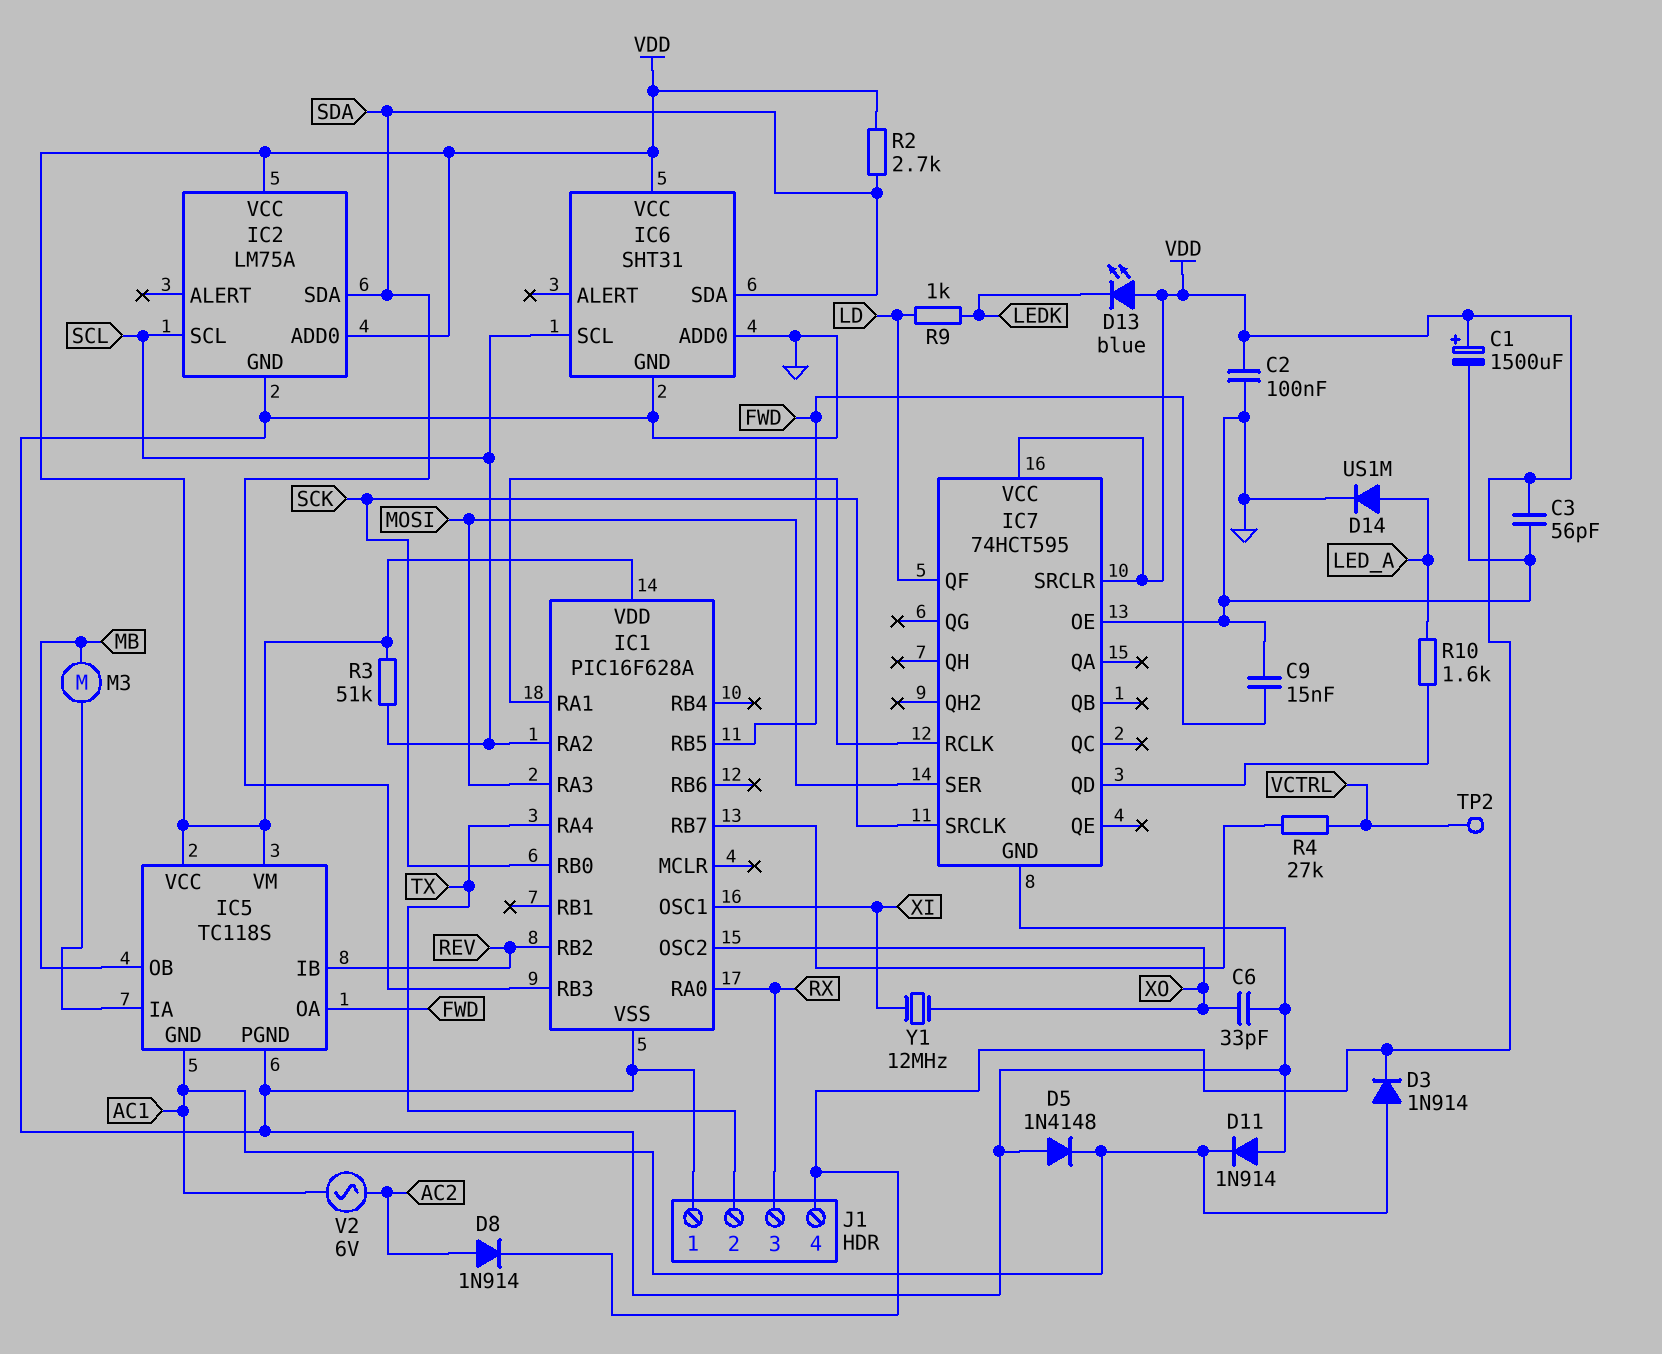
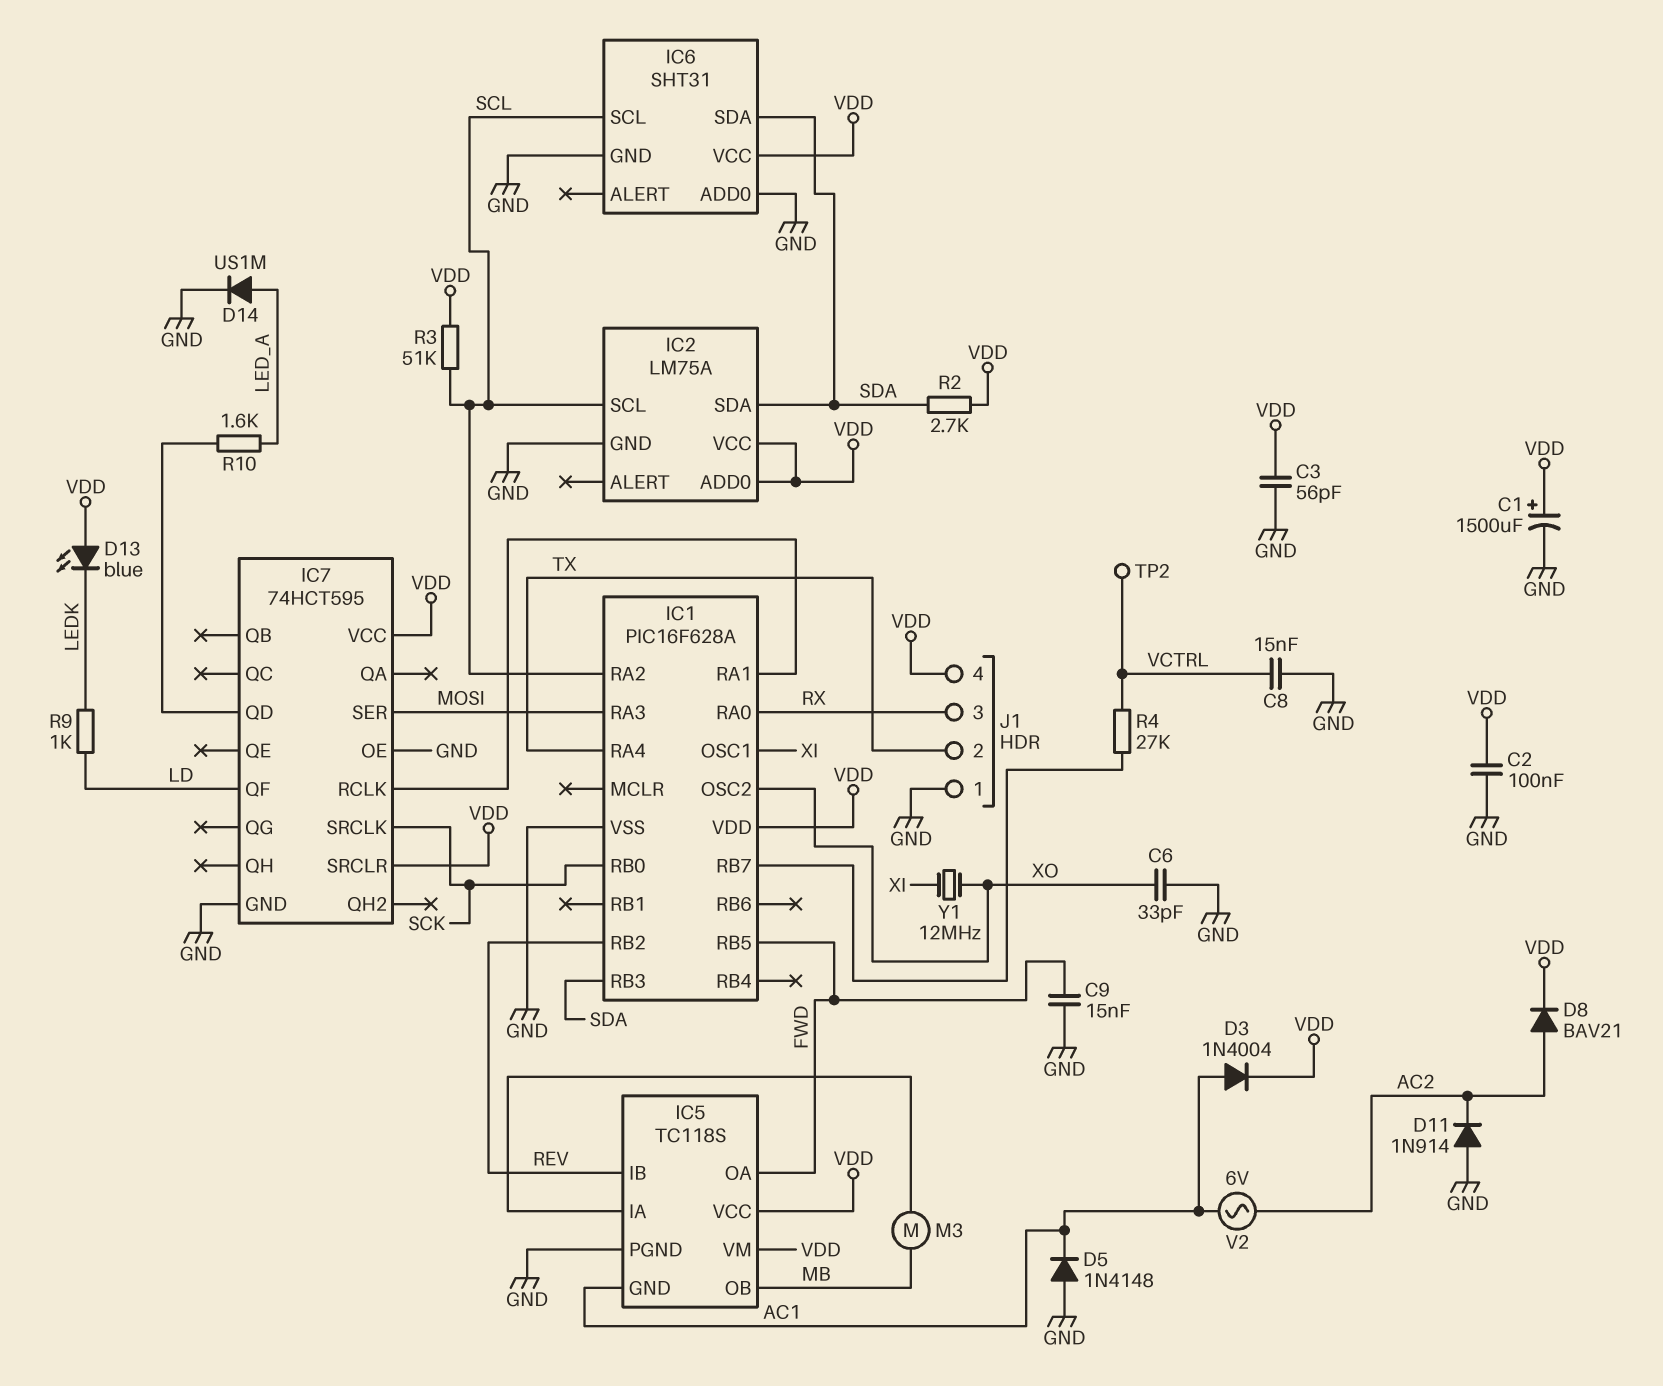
C8: none -> 15nF (GND, VCTRL)
D3: diode 1N914 (A AC1, K VDD) -> diode 1N4004 (A AC1, K VDD)
D8: diode 1N914 (A AC2, K VDD) -> diode BAV21 (A AC2, K VDD)
D11: diode 1N914 (A GND, K AC1) -> diode 1N914 (A GND, K AC2)

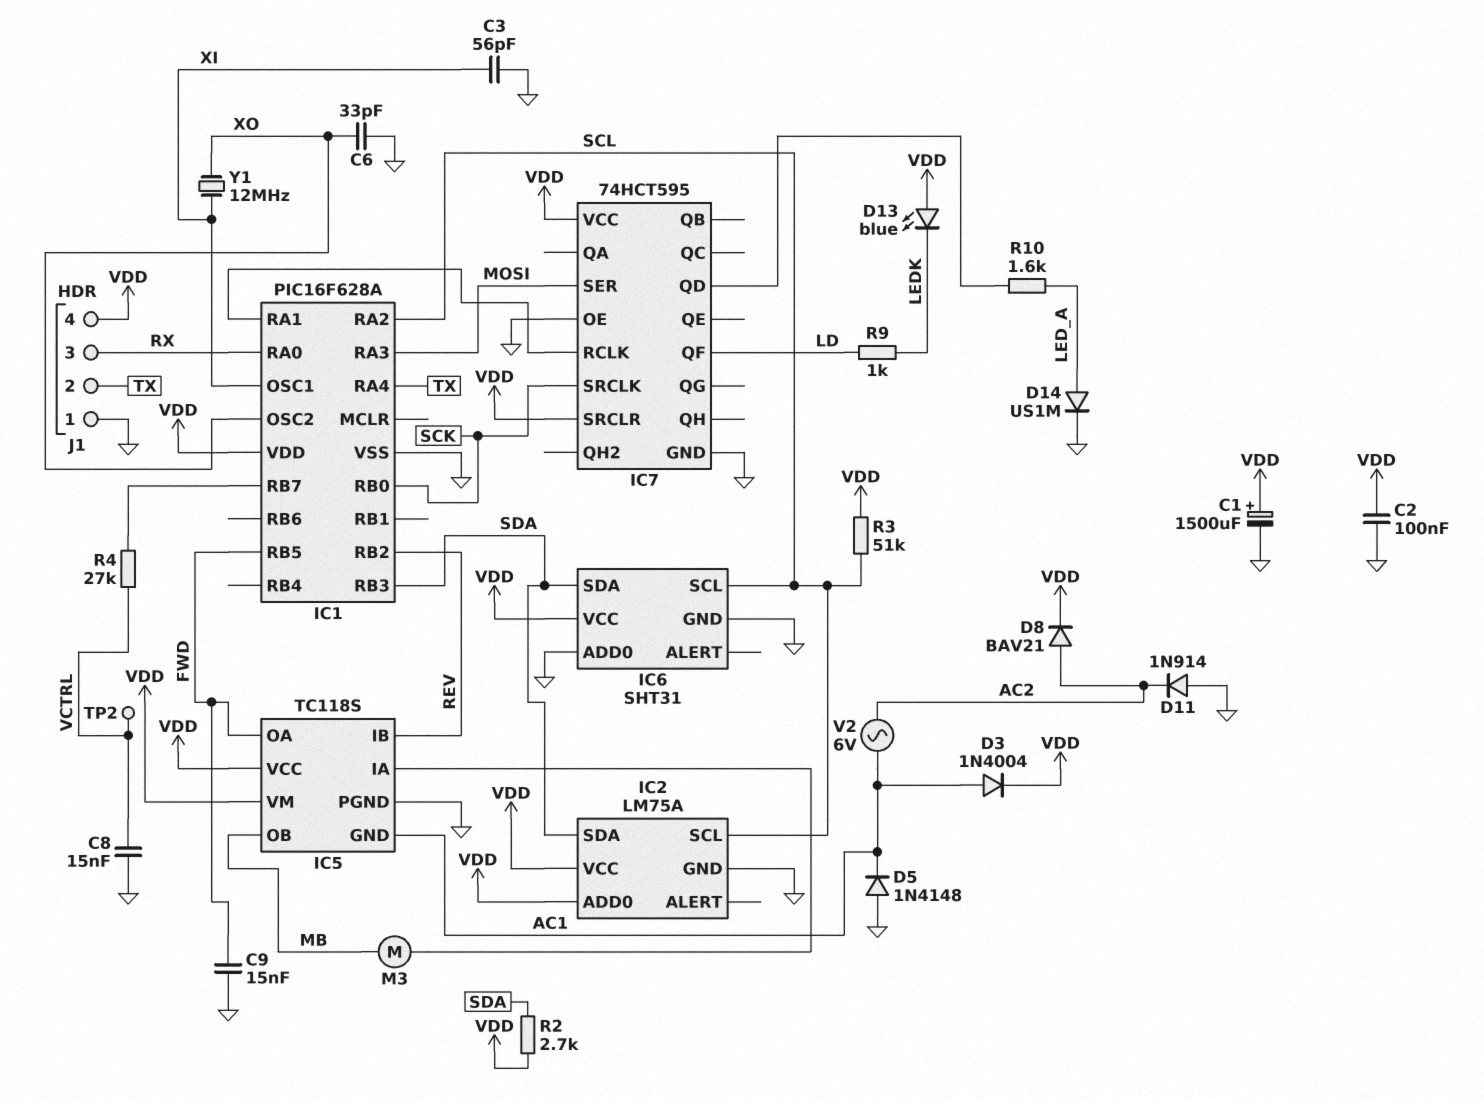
C3: 56pF (GND, VDD) -> 56pF (GND, XI)

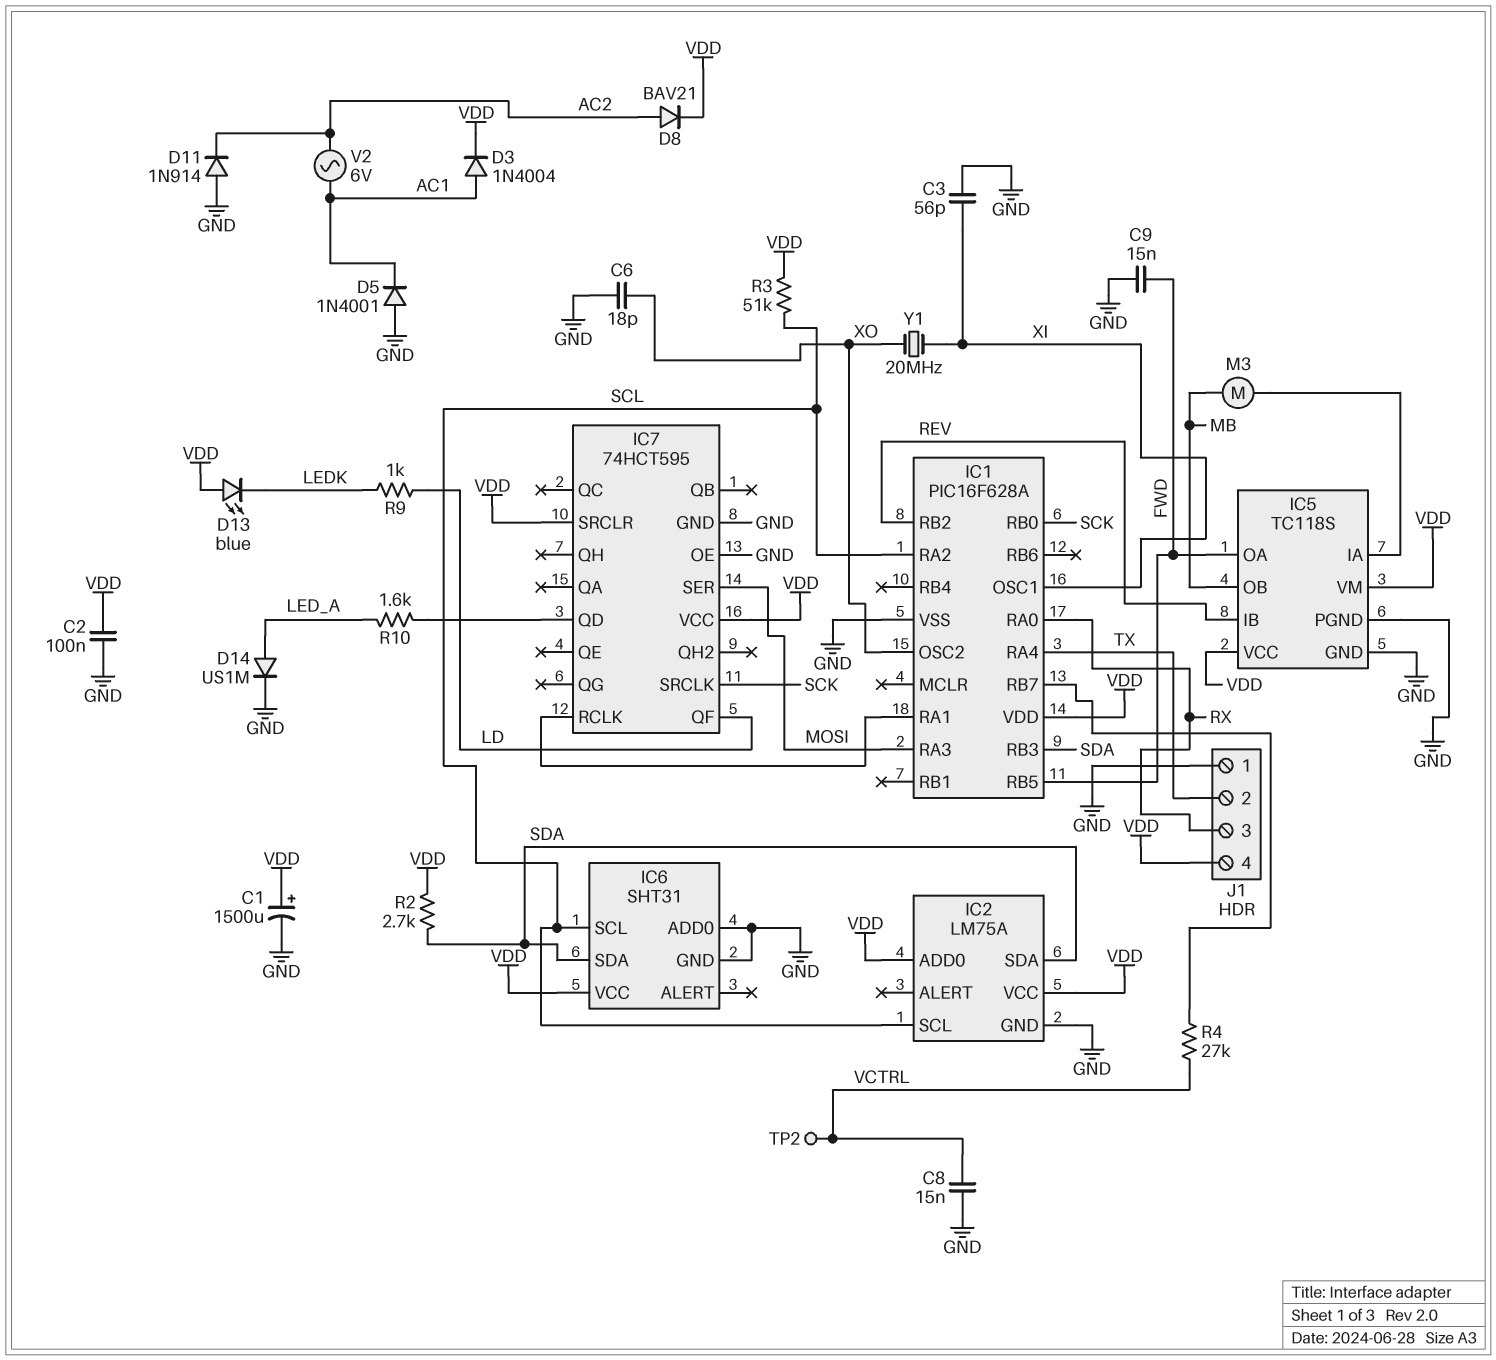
C6: 33pF (GND, XO) -> 18pF (GND, XO)
D5: diode 1N4148 (A GND, K AC1) -> diode 1N4001 (A GND, K AC1)
IC5 pin GND: AC1 -> GND
Y1: 12MHz (XI, XO) -> 20MHz (XI, XO)

